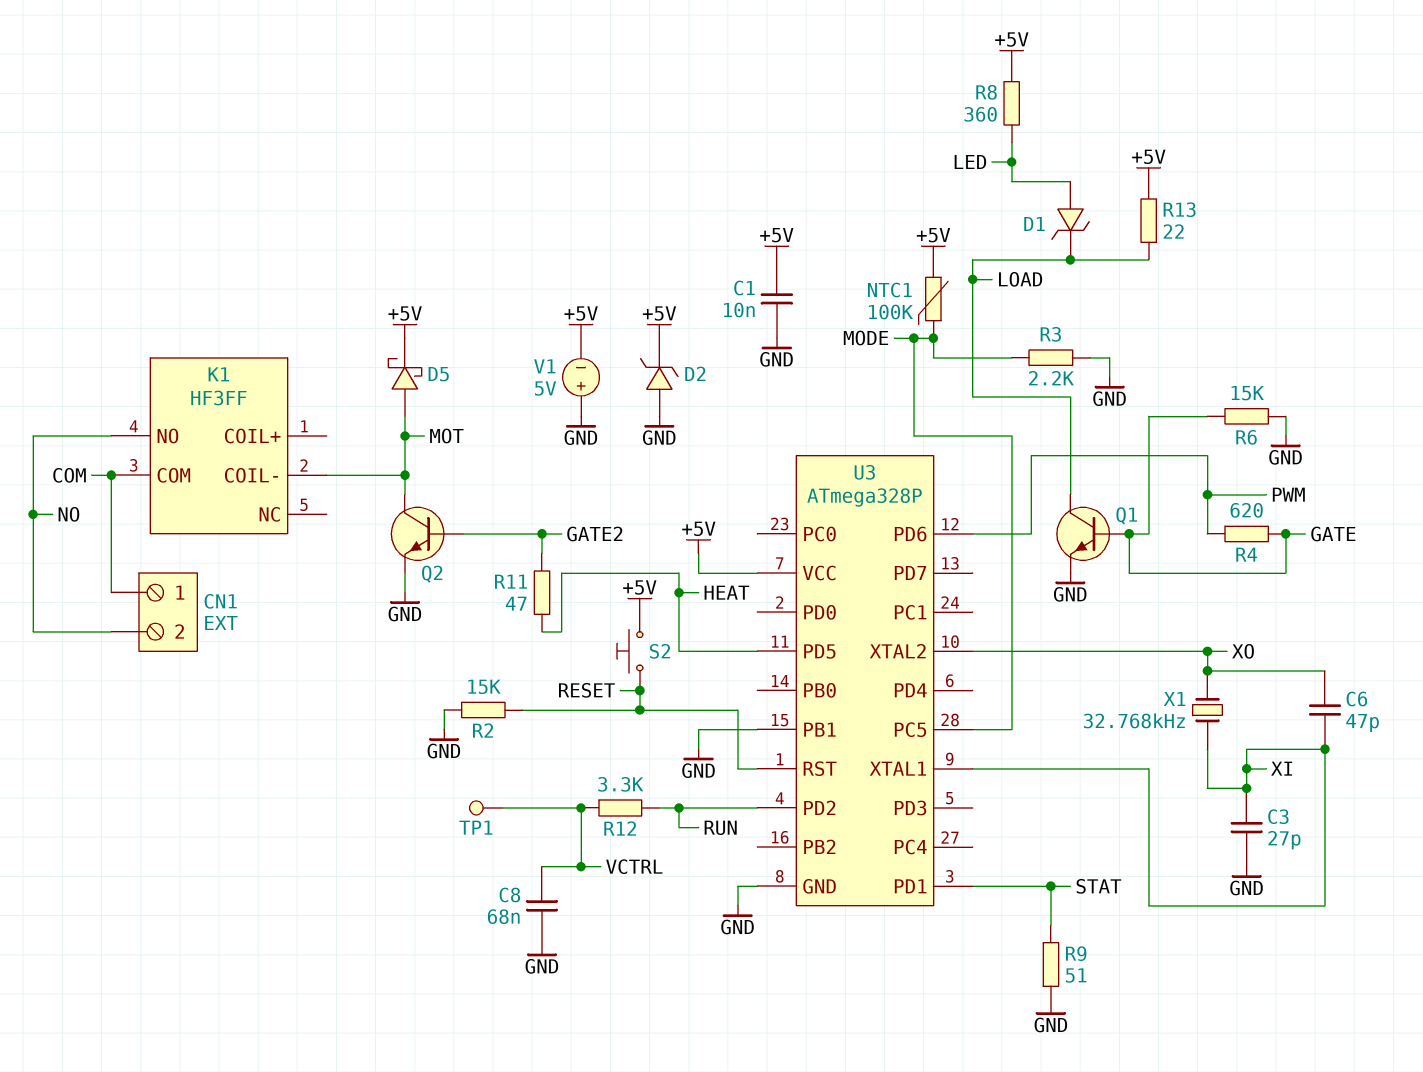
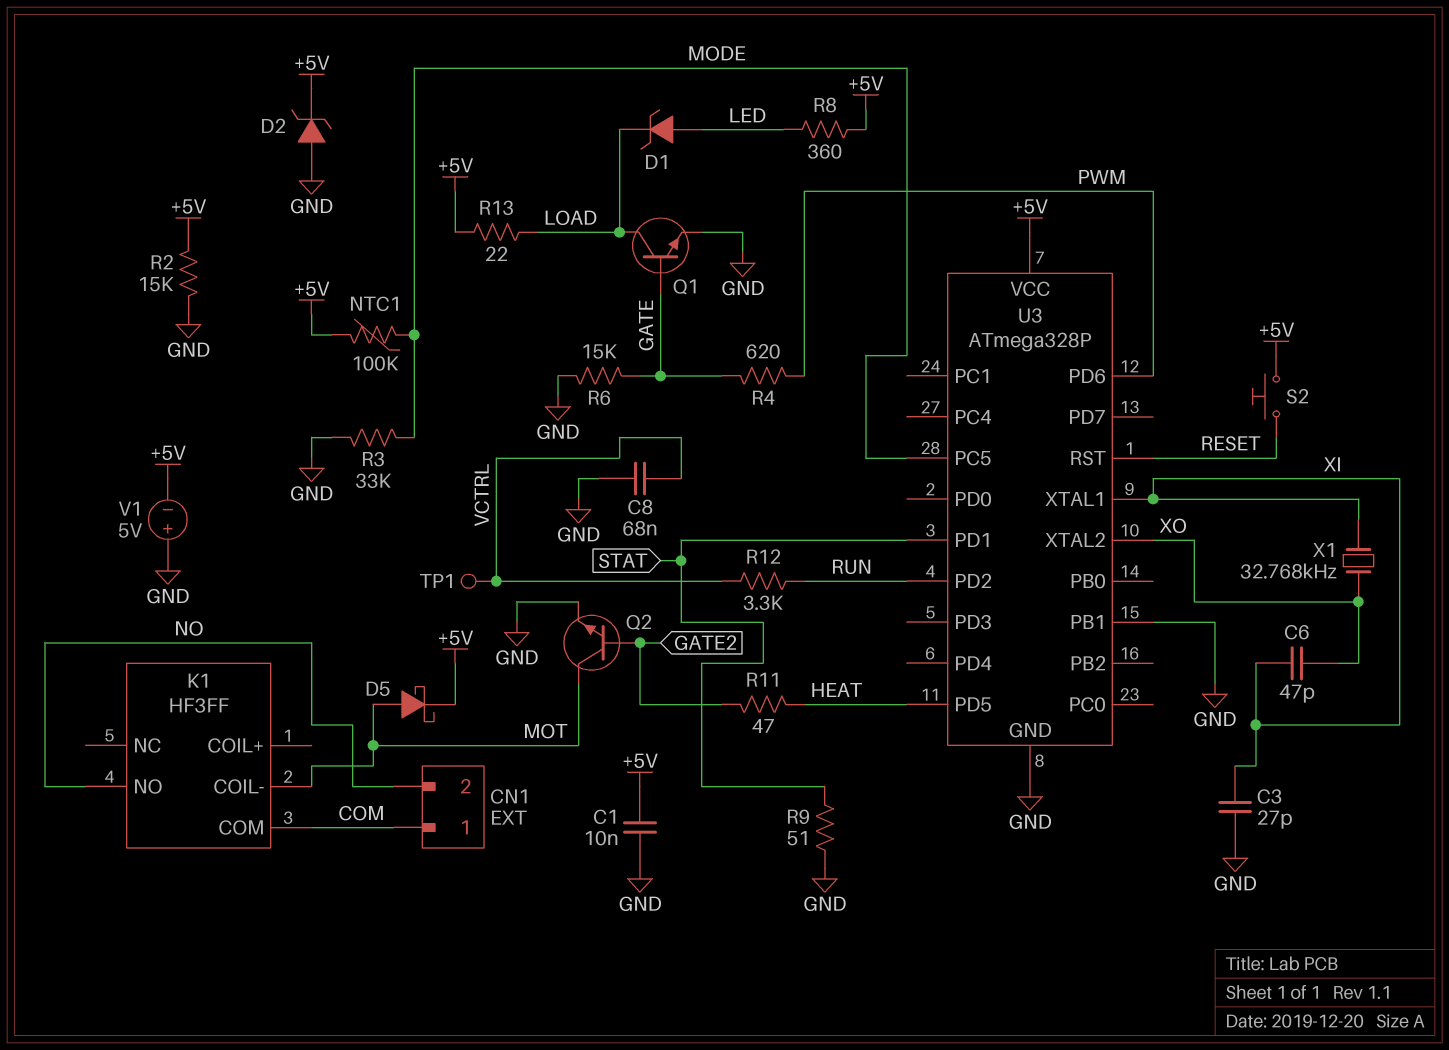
R2: 15k (GND, RESET) -> 15k (+5V, GND)
R3: 2.2k (GND, MODE) -> 33k (GND, MODE)

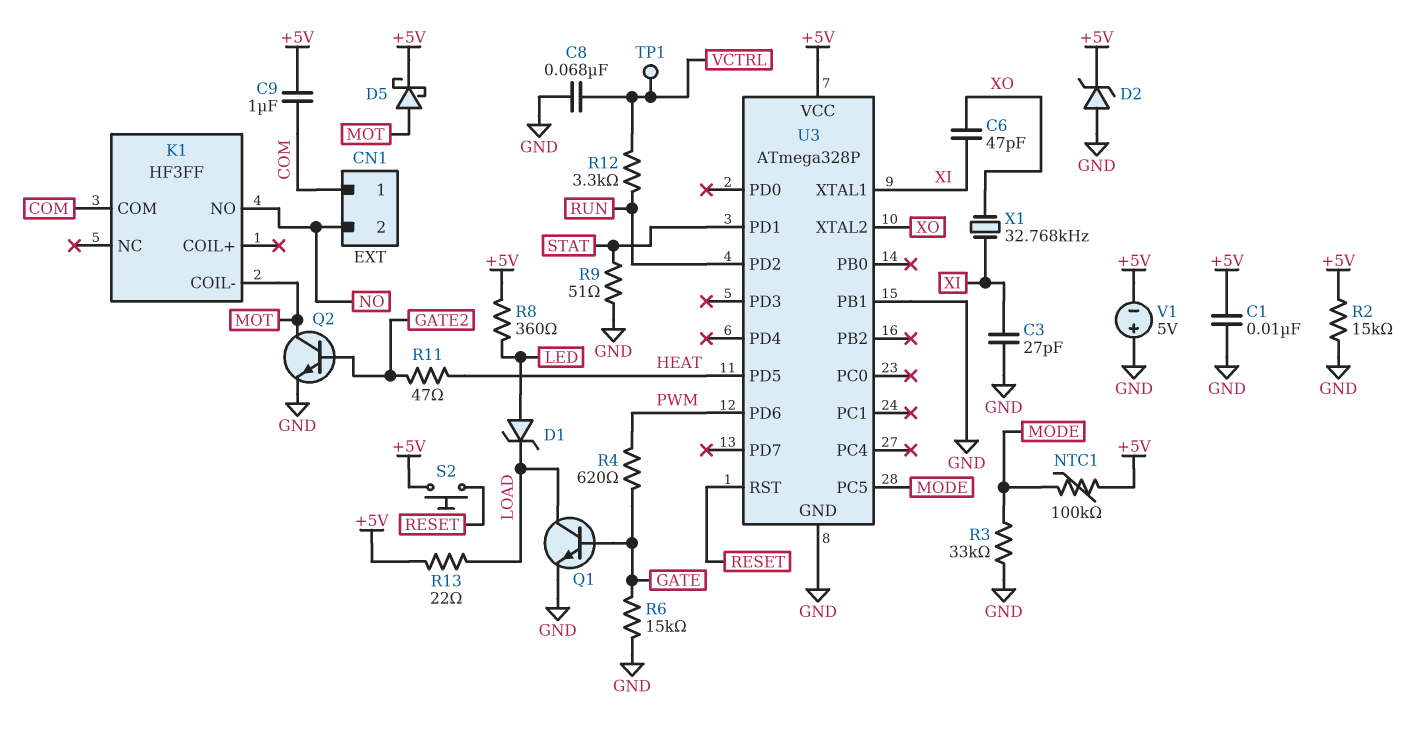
C9: none -> 1uF (+5V, COM)

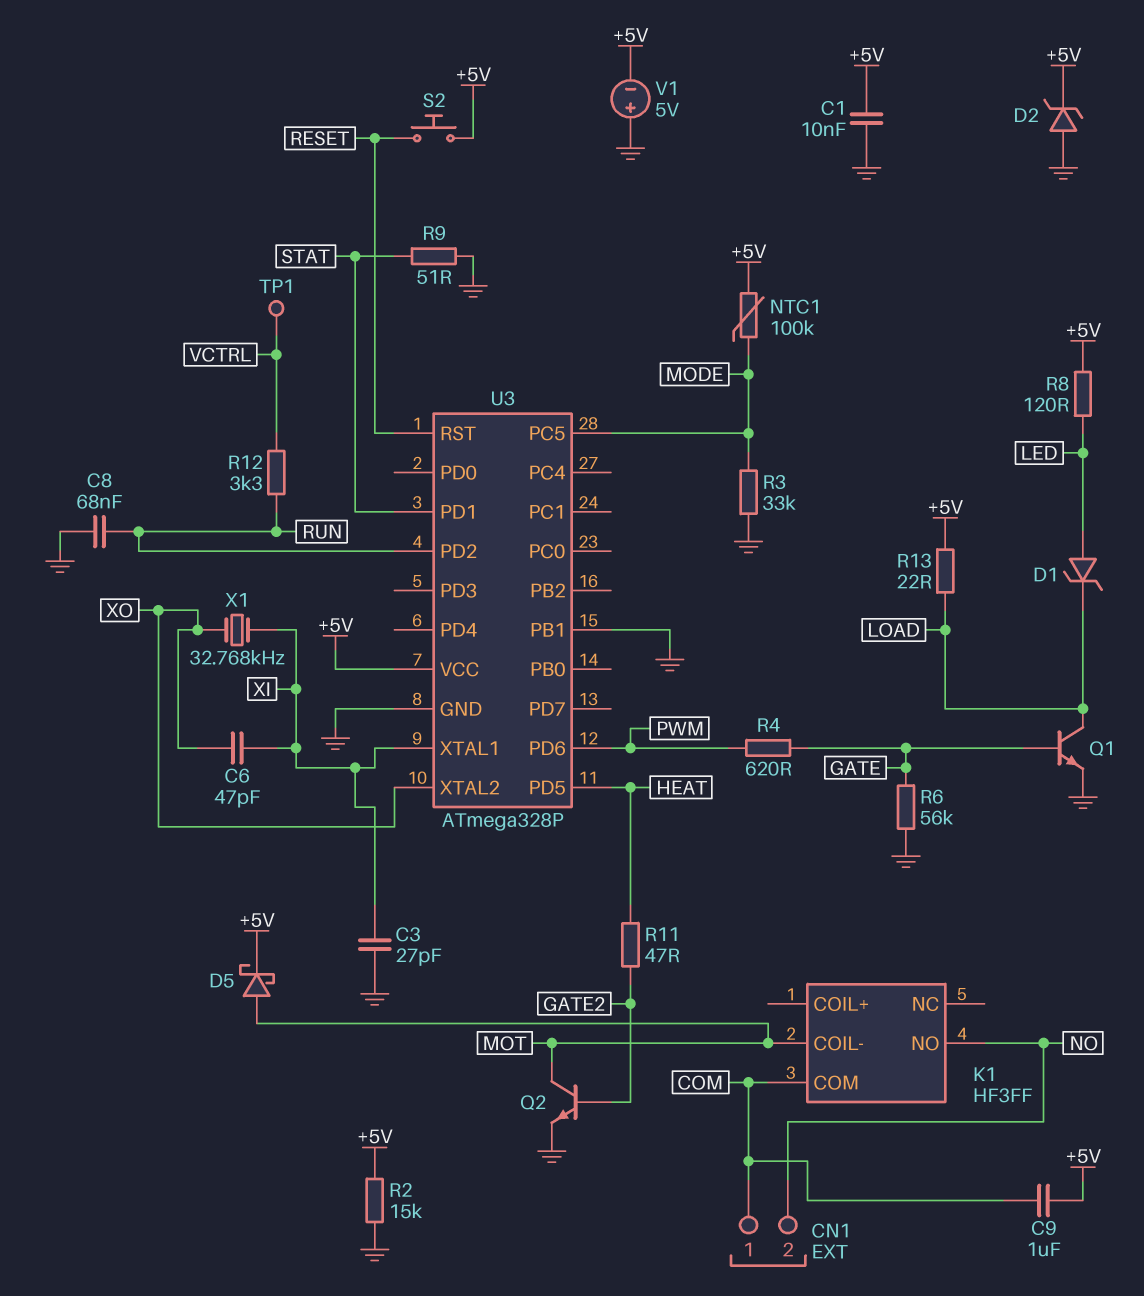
C8: 68nF (GND, VCTRL) -> 68nF (GND, RUN)
R6: 15k (GATE, GND) -> 56k (GATE, GND)
R8: 360 (+5V, LED) -> 120 (+5V, LED)

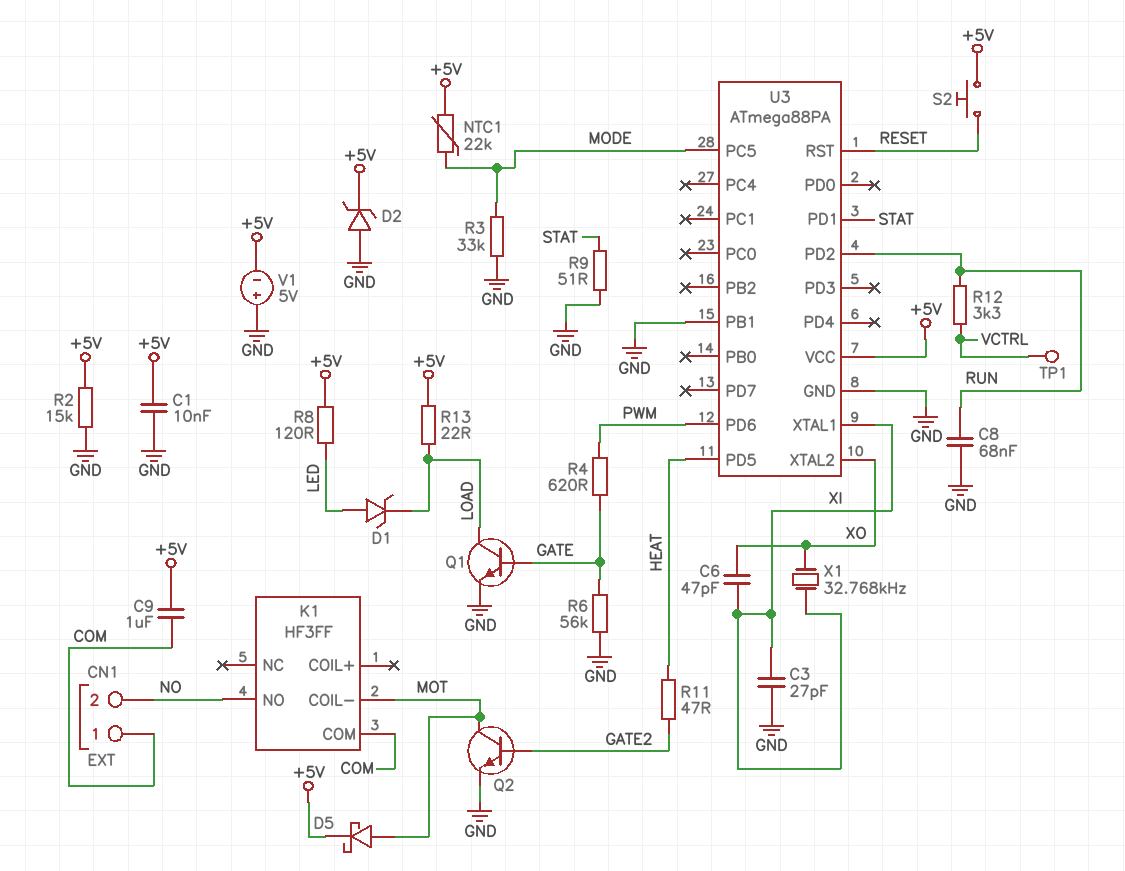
NTC1: 100k (+5V, MODE) -> 22k (+5V, MODE)
U3: ATmega328P -> ATmega88PA

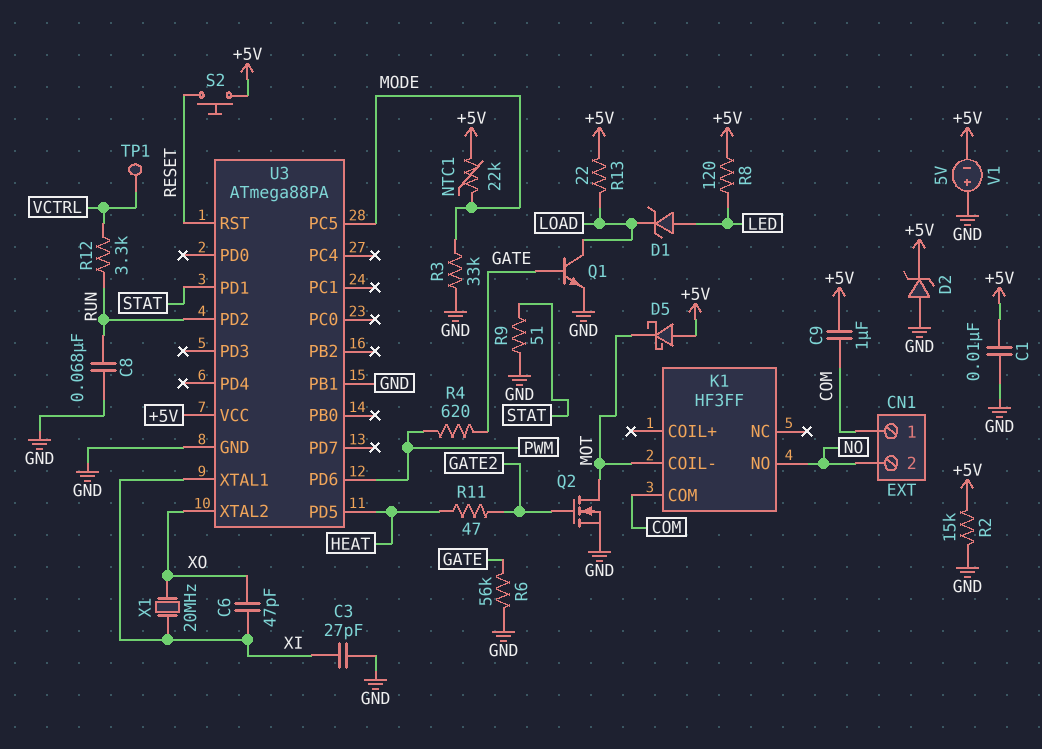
D5: schottky (A MOT, K +5V) -> schottky (A +5V, K MOT)
Q2: NPN (B GATE2, C MOT, E GND) -> NMOS (G GATE2, D MOT, S GND)
X1: 32.768kHz (XI, XO) -> 20MHz (XI, XO)

